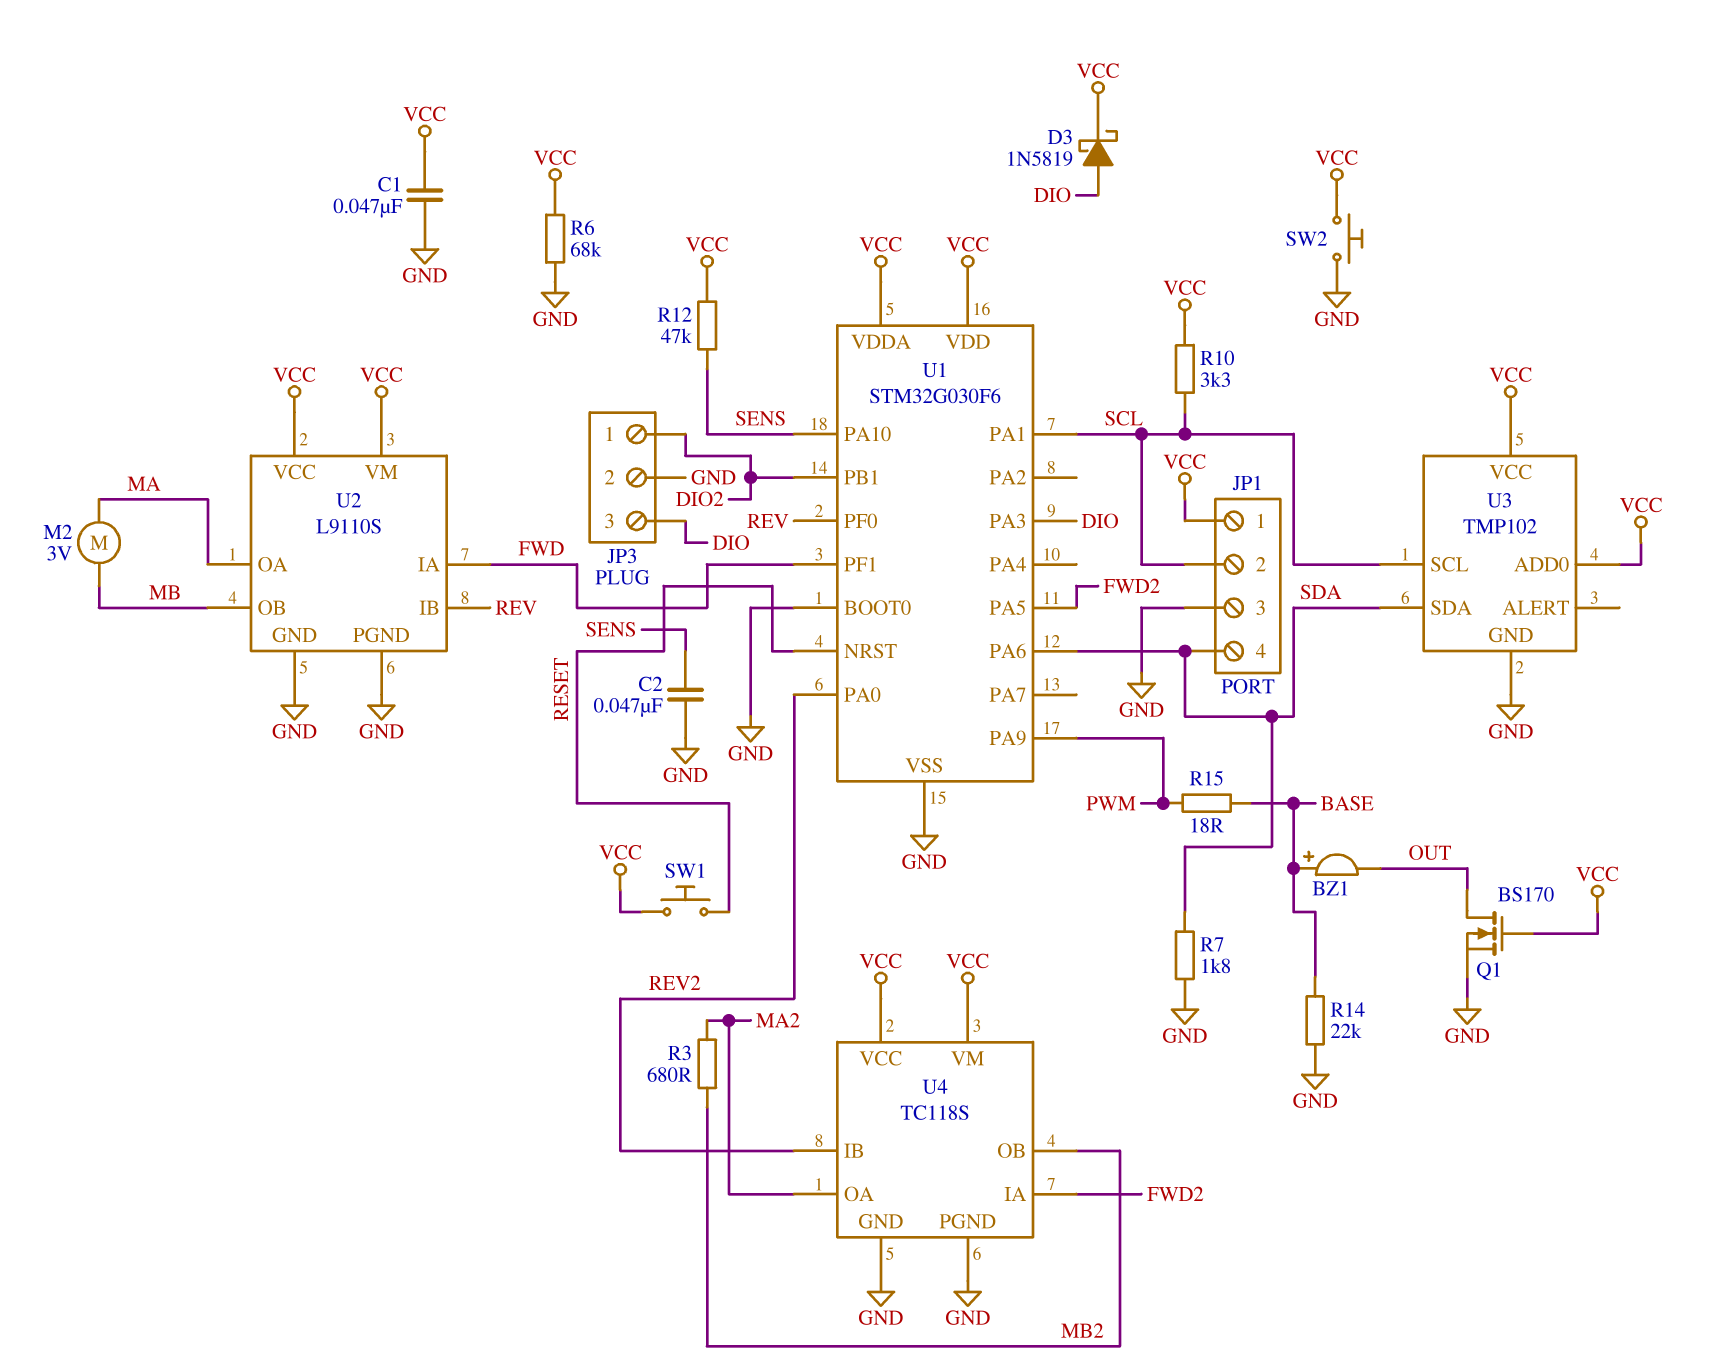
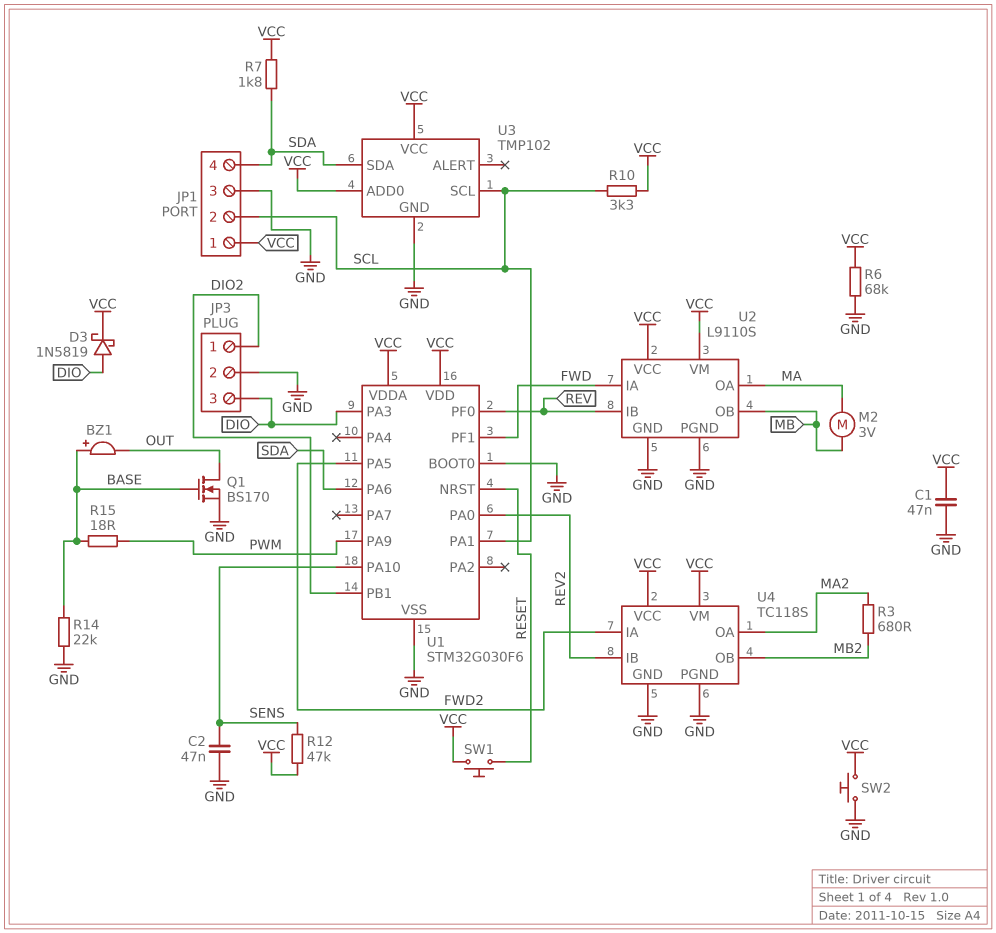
Q1: NMOS BS170 (G VCC, D OUT, S GND) -> NMOS BS170 (G BASE, D OUT, S GND)
R7: 1.8k (GND, SDA) -> 1.8k (SDA, VCC)

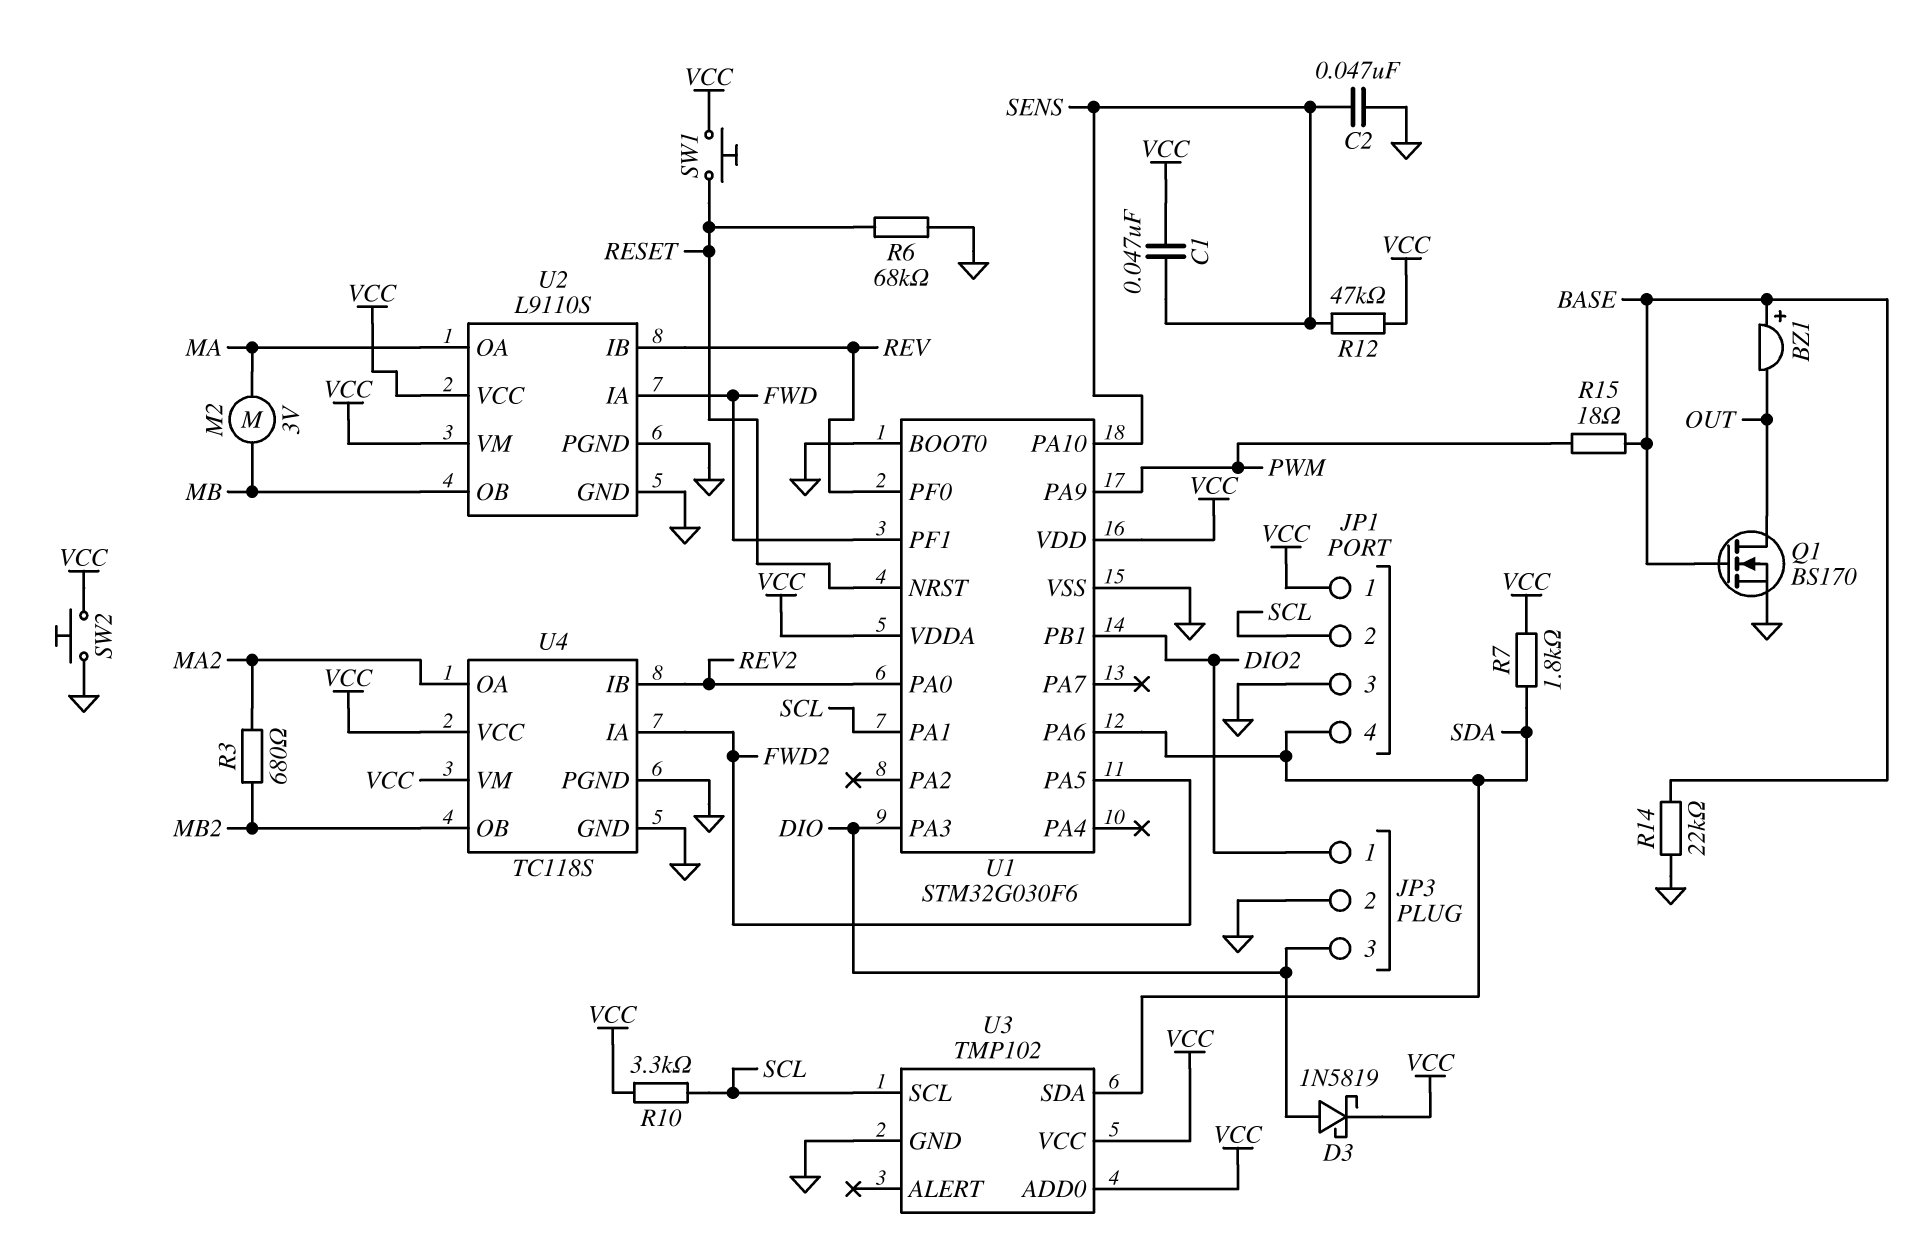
C1: 47nF (GND, VCC) -> 47nF (SENS, VCC)
R6: 68k (GND, VCC) -> 68k (GND, RESET)

